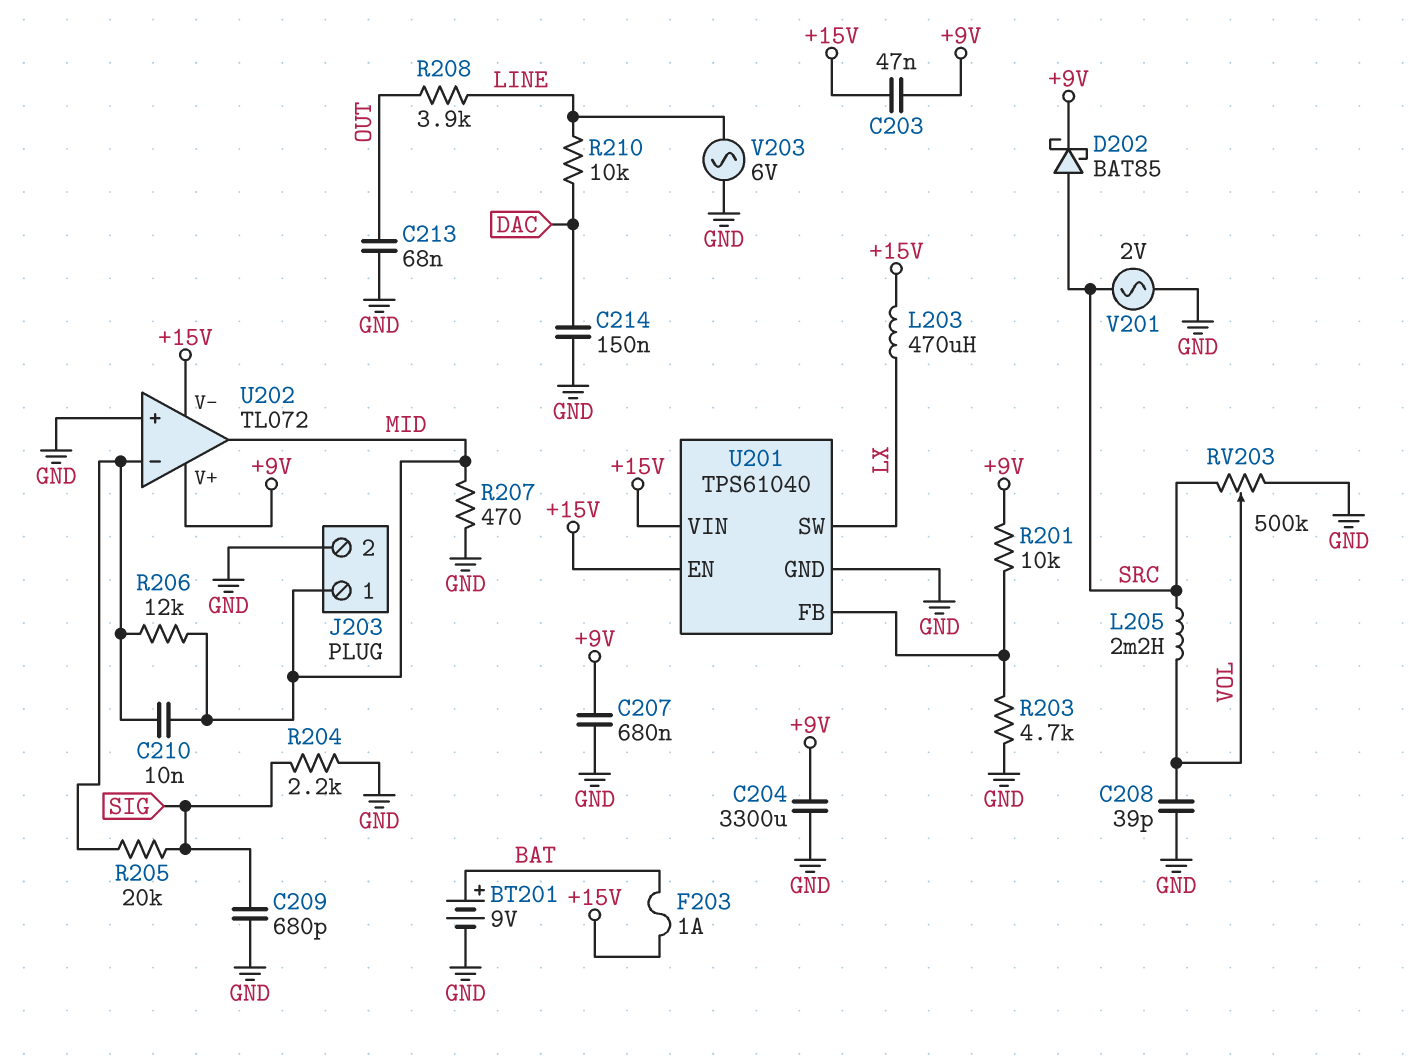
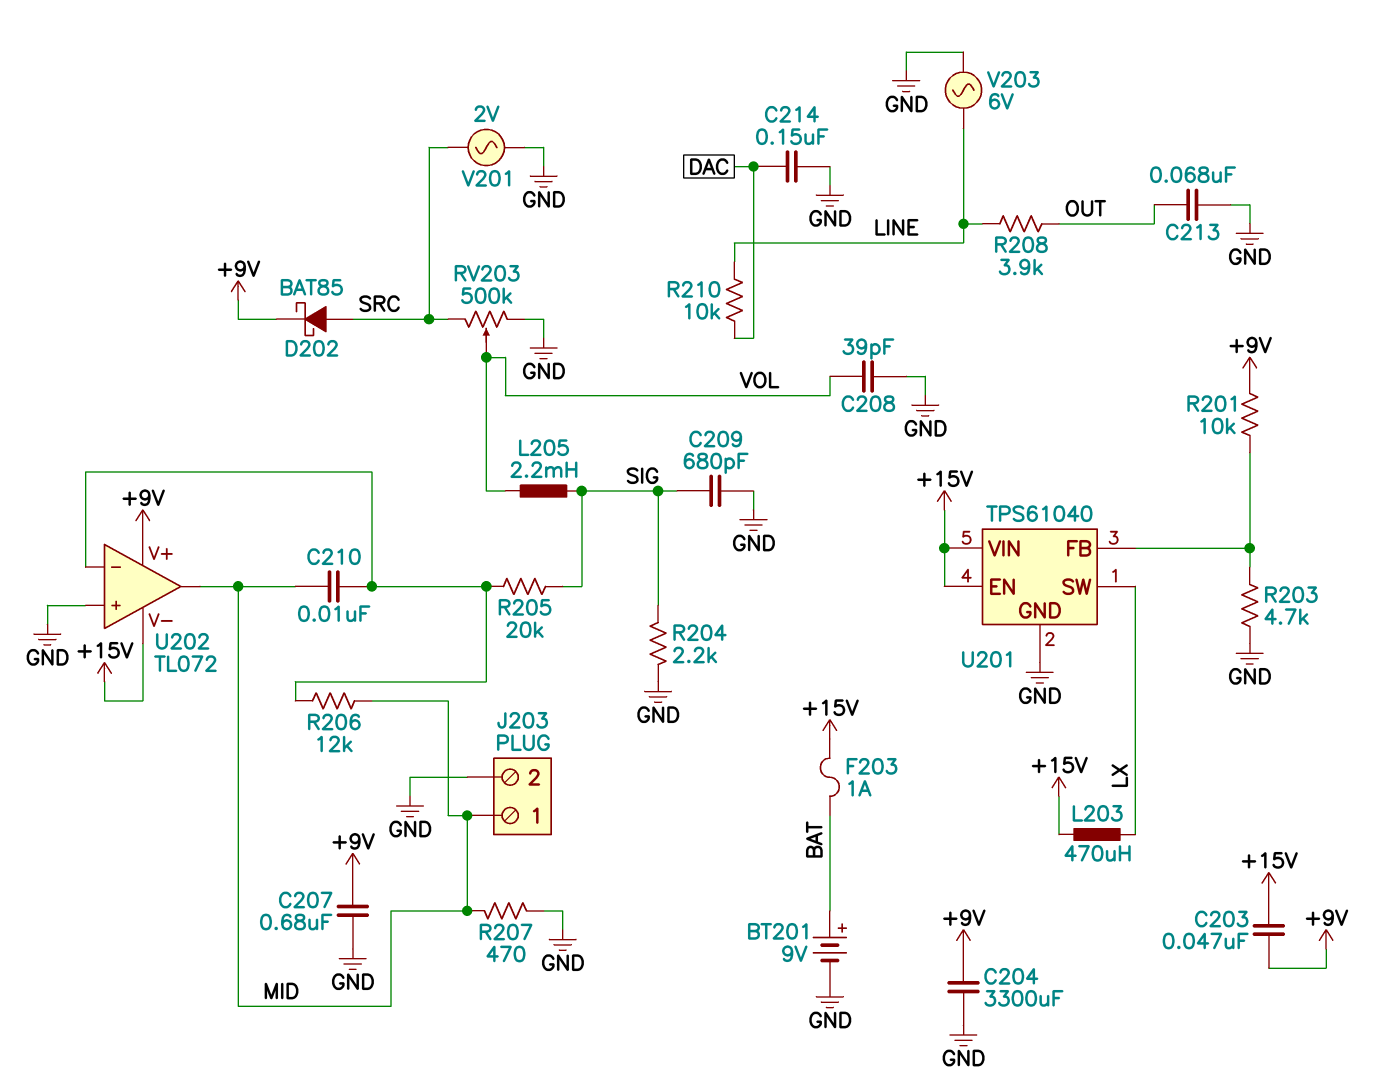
L205: 2.2mH (SRC, VOL) -> 2.2mH (SIG, VOL)

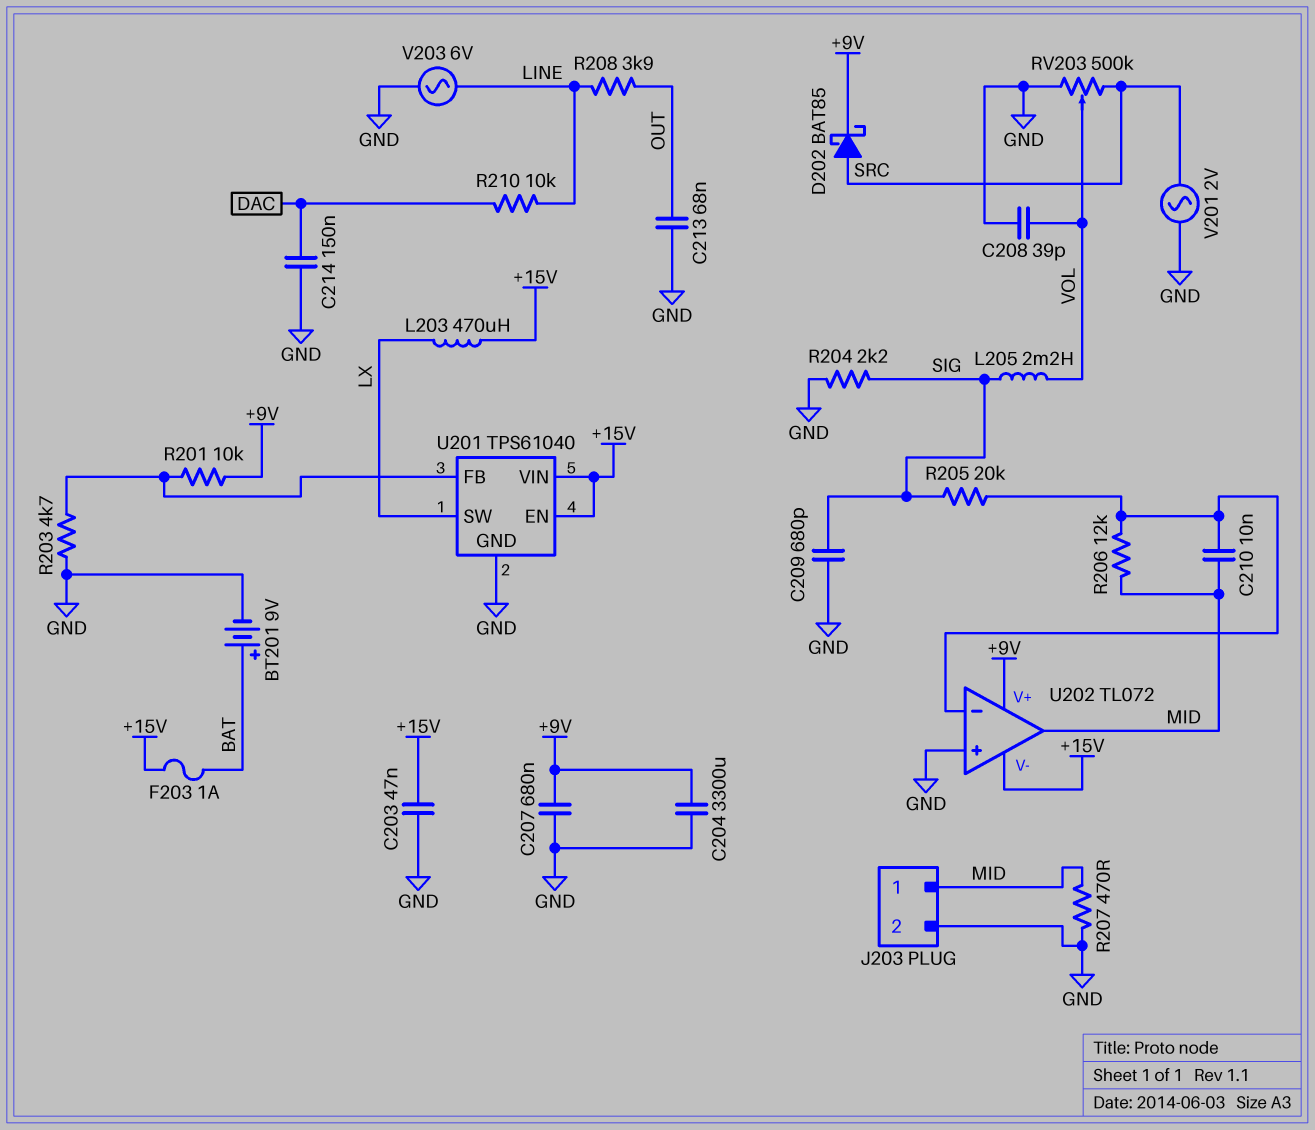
C203: 47nF (+9V, +15V) -> 47nF (+15V, GND)

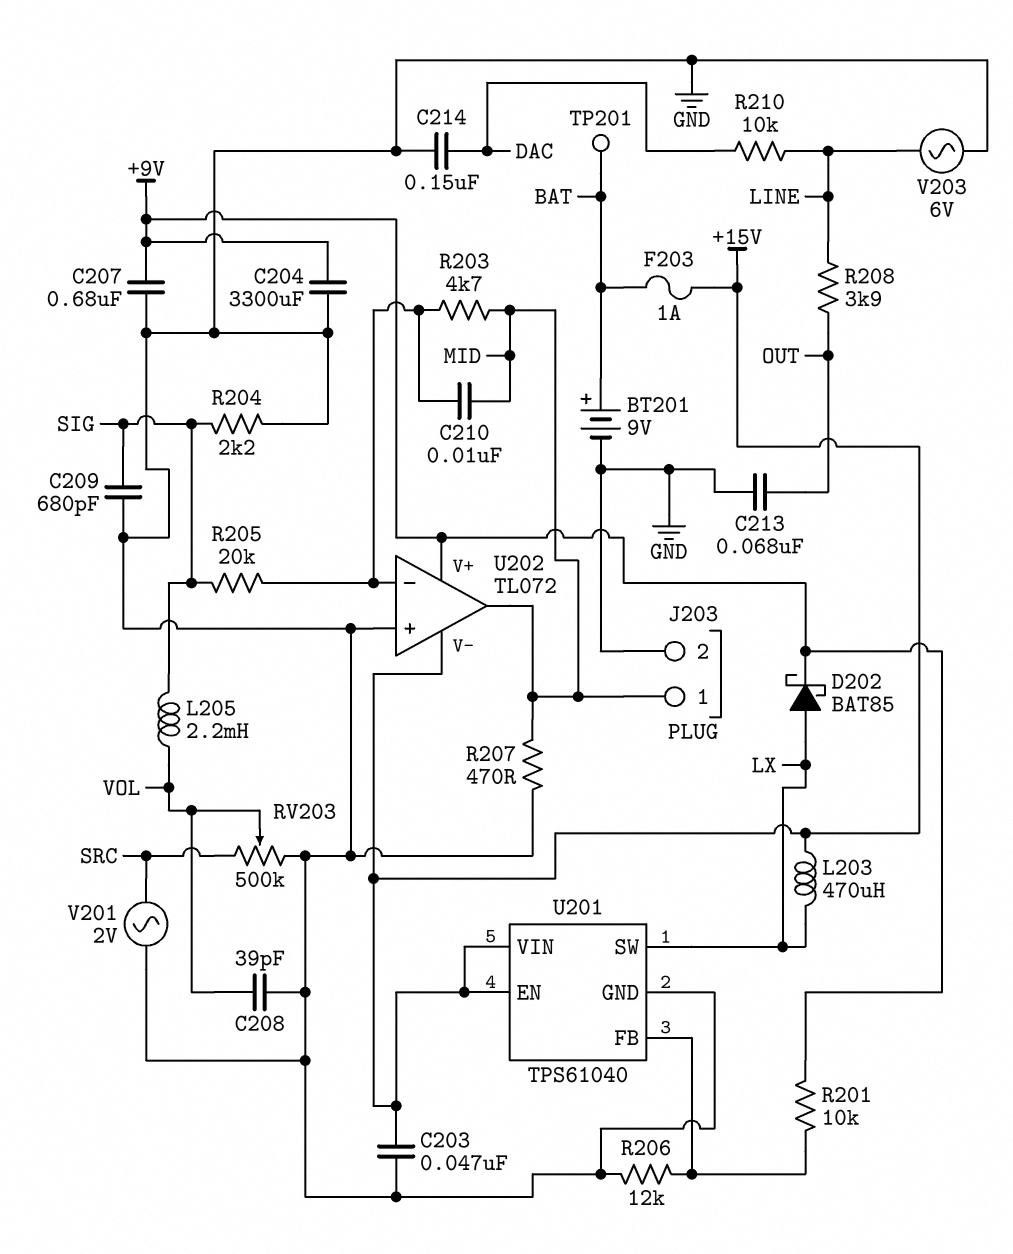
D202: schottky BAT85 (A SRC, K +9V) -> schottky BAT85 (A LX, K +9V)
R203: 4.7k (GND, U201/FB) -> 4.7k (MID, U202/in-)
R206: 12k (MID, U202/in-) -> 12k (GND, U201/FB)
TP201: none -> test point (BAT)

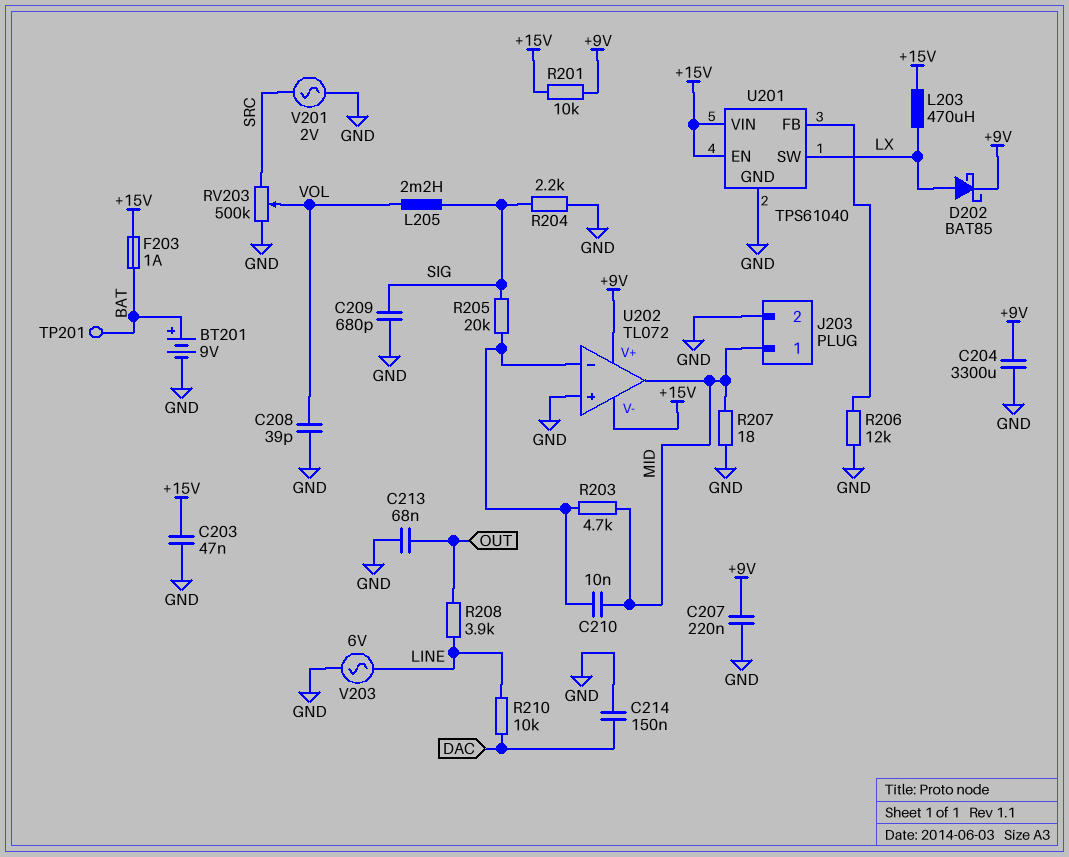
C207: 680nF (+9V, GND) -> 220nF (+9V, GND)
R201: 10k (+9V, U201/FB) -> 10k (+9V, +15V)
R207: 470 (GND, MID) -> 18 (GND, MID)

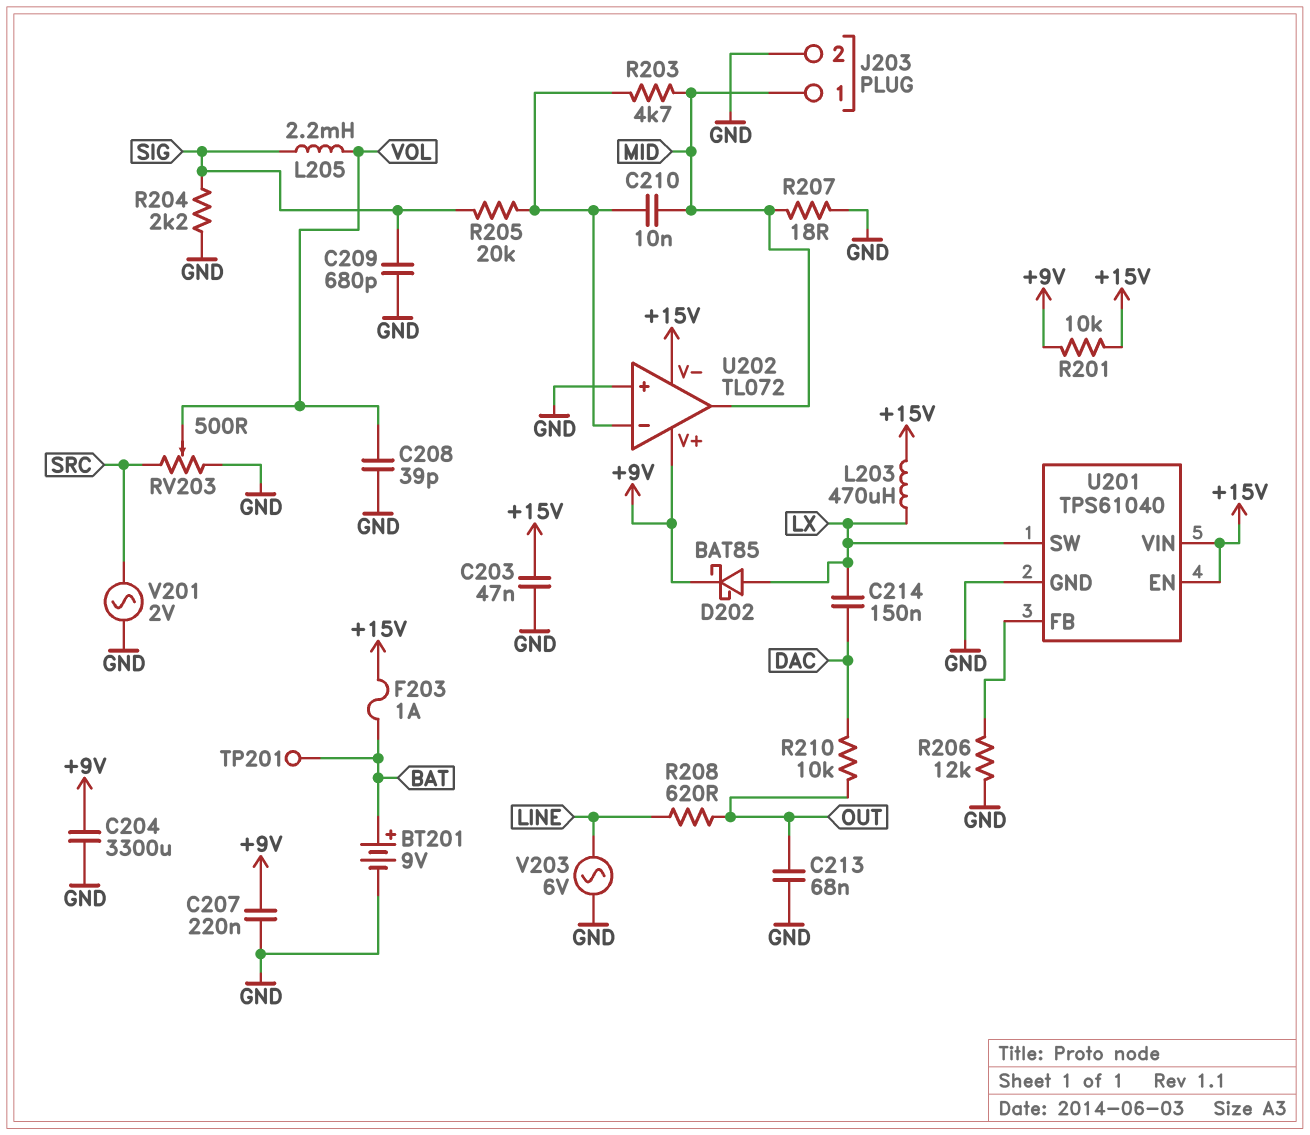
C214: 150nF (DAC, GND) -> 150nF (DAC, LX)
R208: 3.9k (LINE, OUT) -> 620 (LINE, OUT)
R210: 10k (DAC, LINE) -> 10k (DAC, OUT)
RV203: 500k (GND, SRC, wiper VOL) -> 500 (GND, SRC, wiper VOL)

